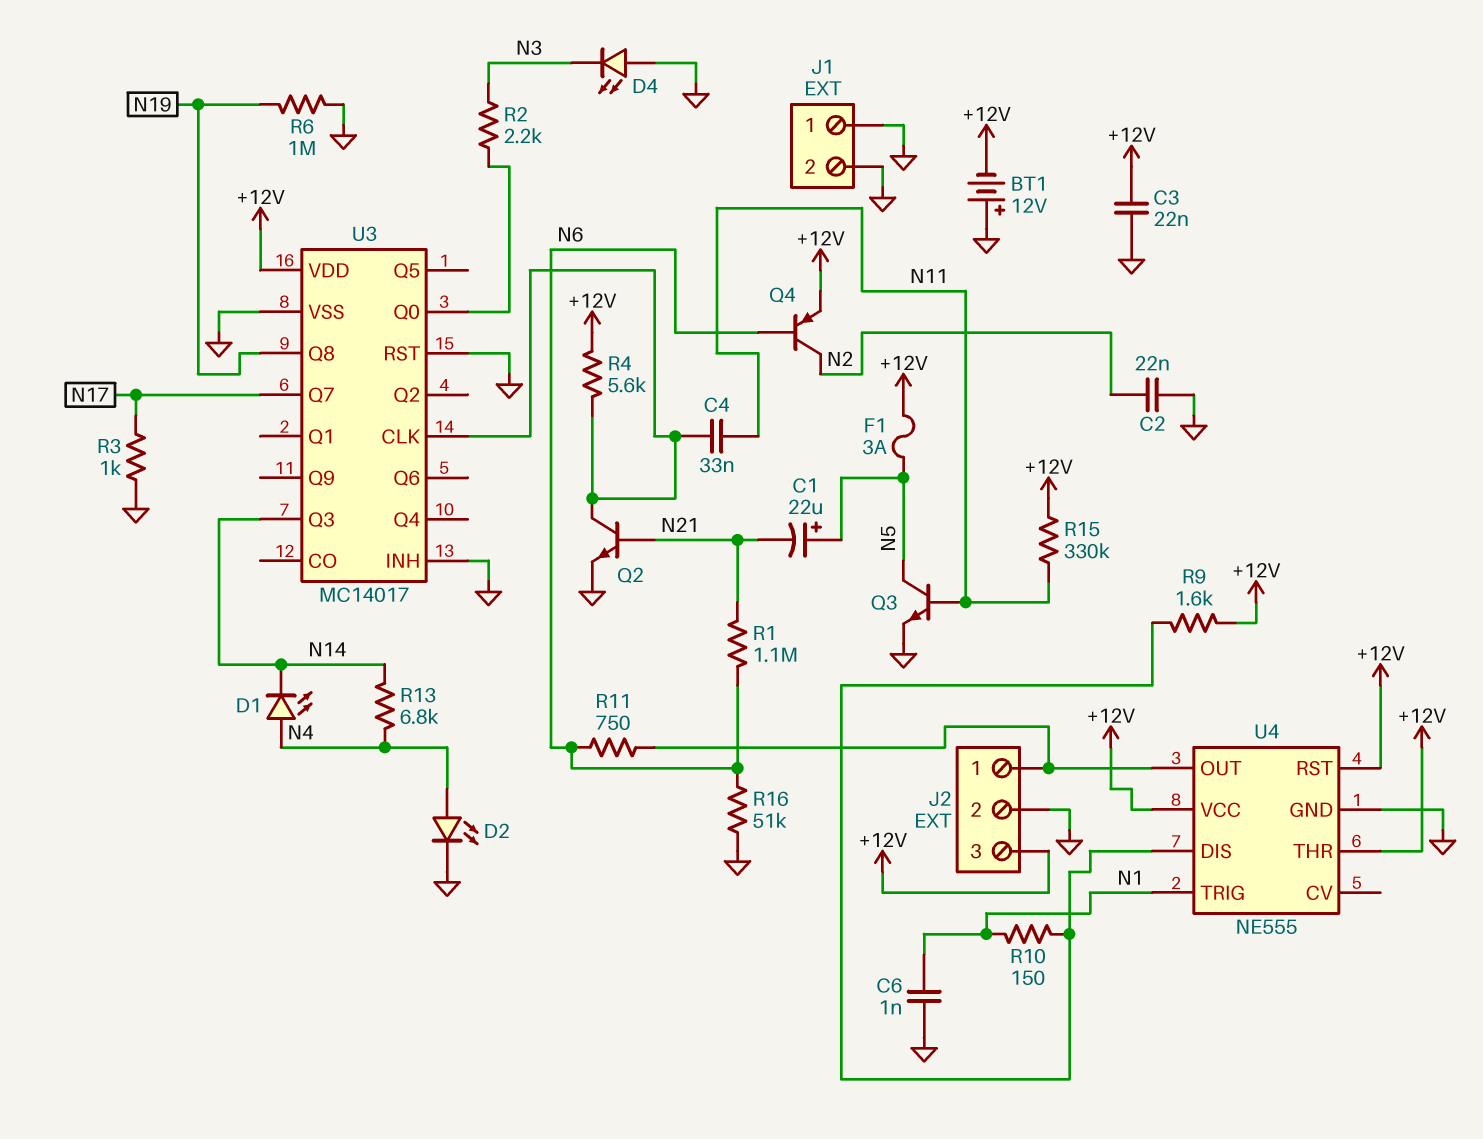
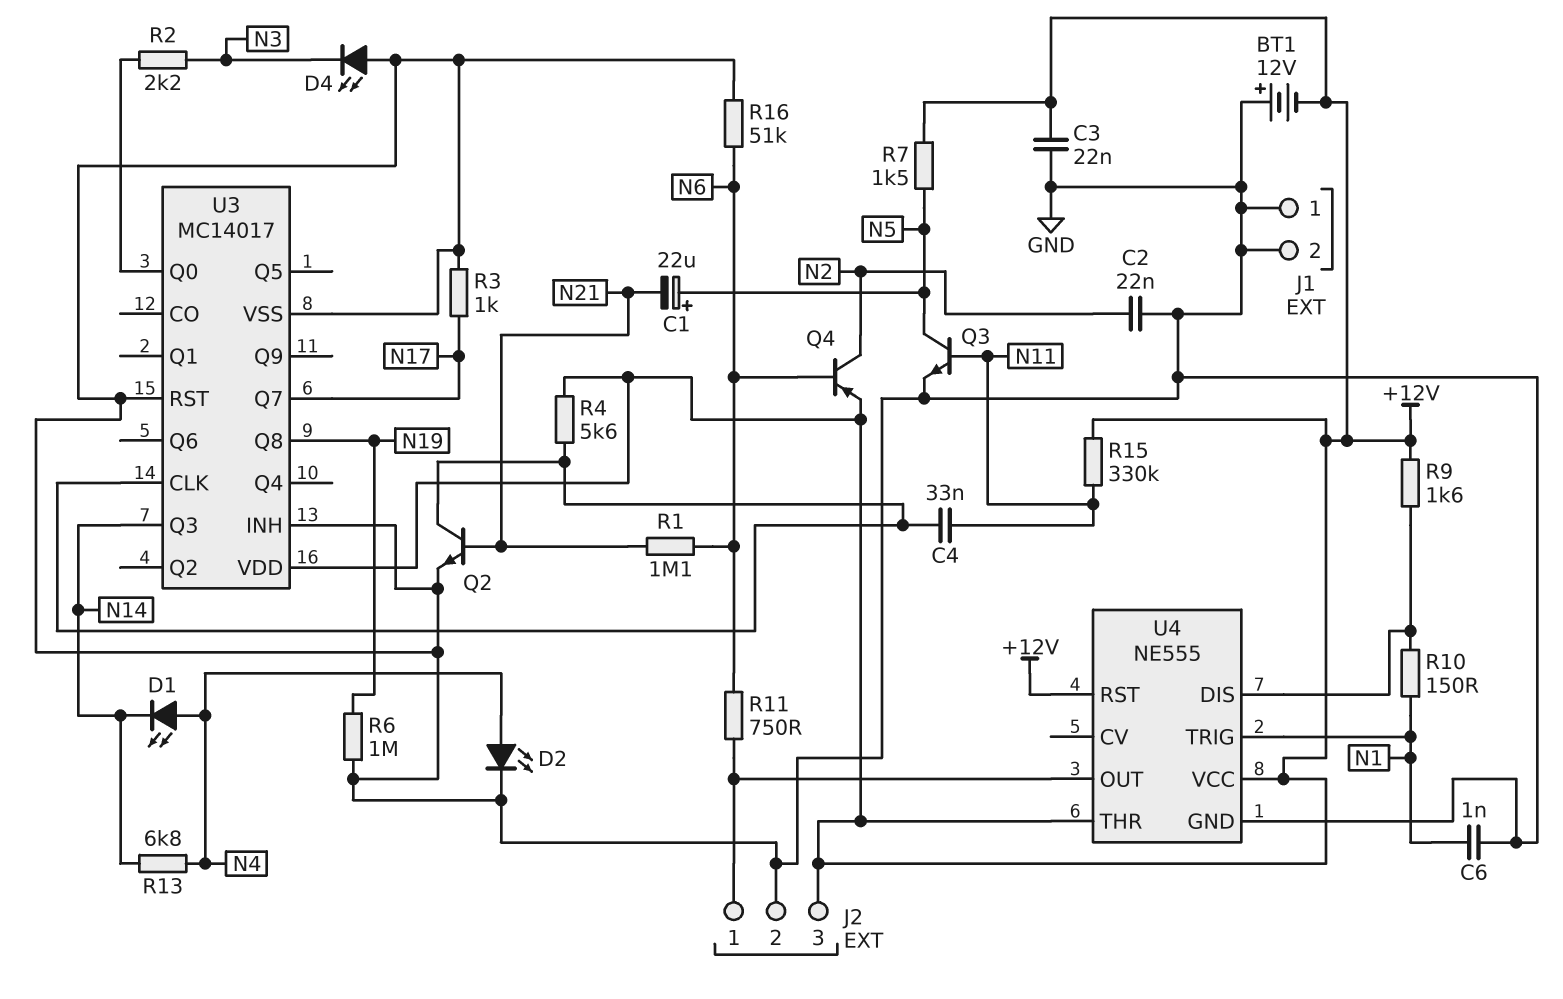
F1: 3A (+12V, N5) -> none
R7: none -> 1.5k (+12V, N5)

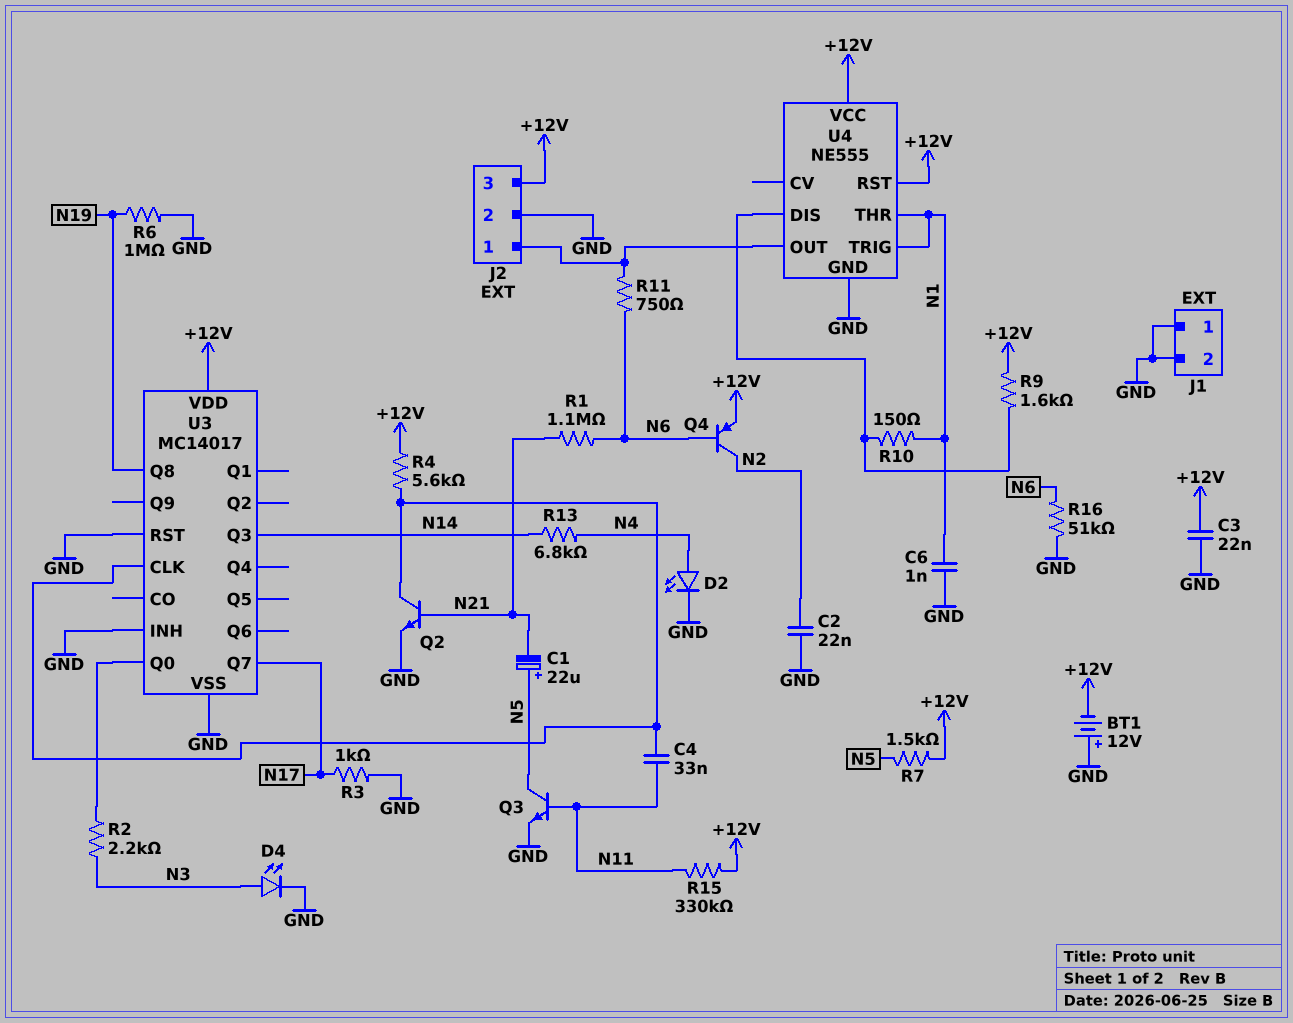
D1: LED (A N4, K N14) -> none
D4: LED (A GND, K N3) -> LED (A N3, K GND)
U4 pin THR: +12V -> N1

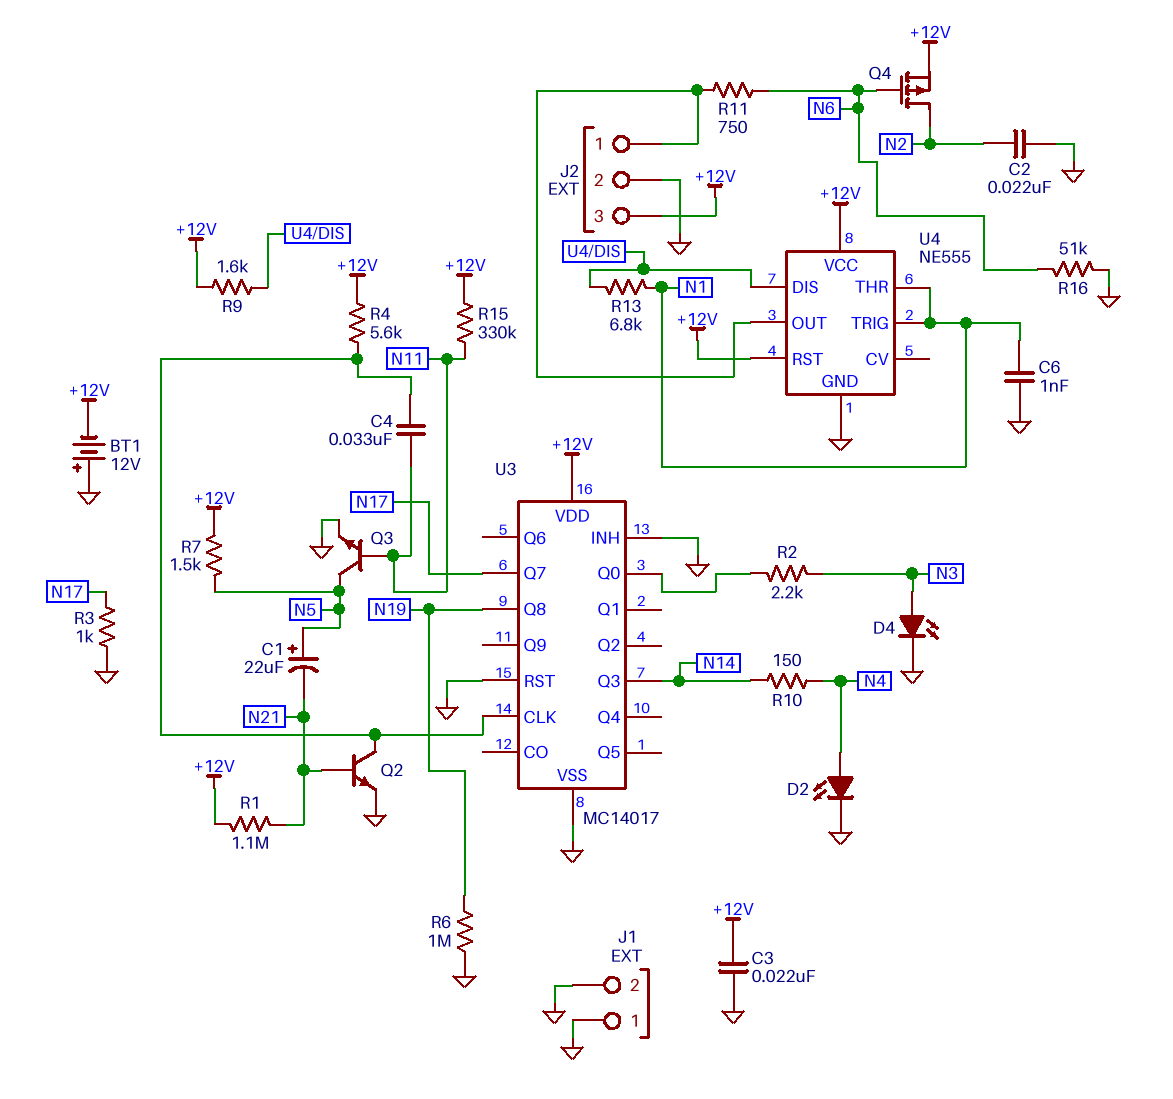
Q4: PNP (B N6, C N2, E +12V) -> PMOS (G N6, D N2, S +12V)
R1: 1.1M (N6, N21) -> 1.1M (+12V, N21)
R10: 150 (N1, U4/DIS) -> 150 (N4, N14)
R13: 6.8k (N4, N14) -> 6.8k (N1, U4/DIS)

